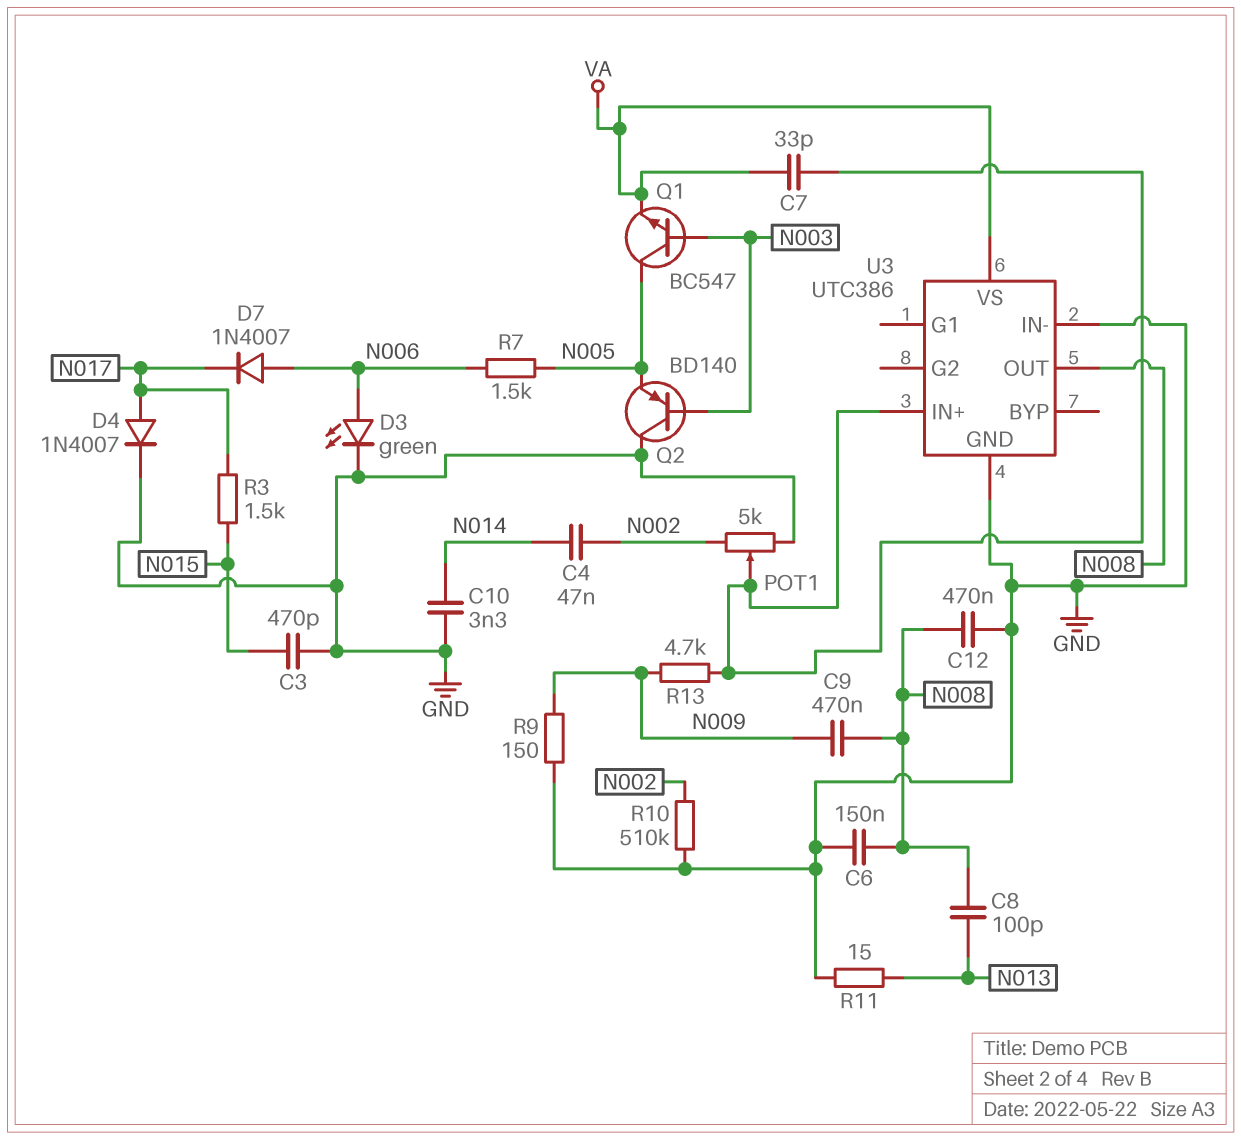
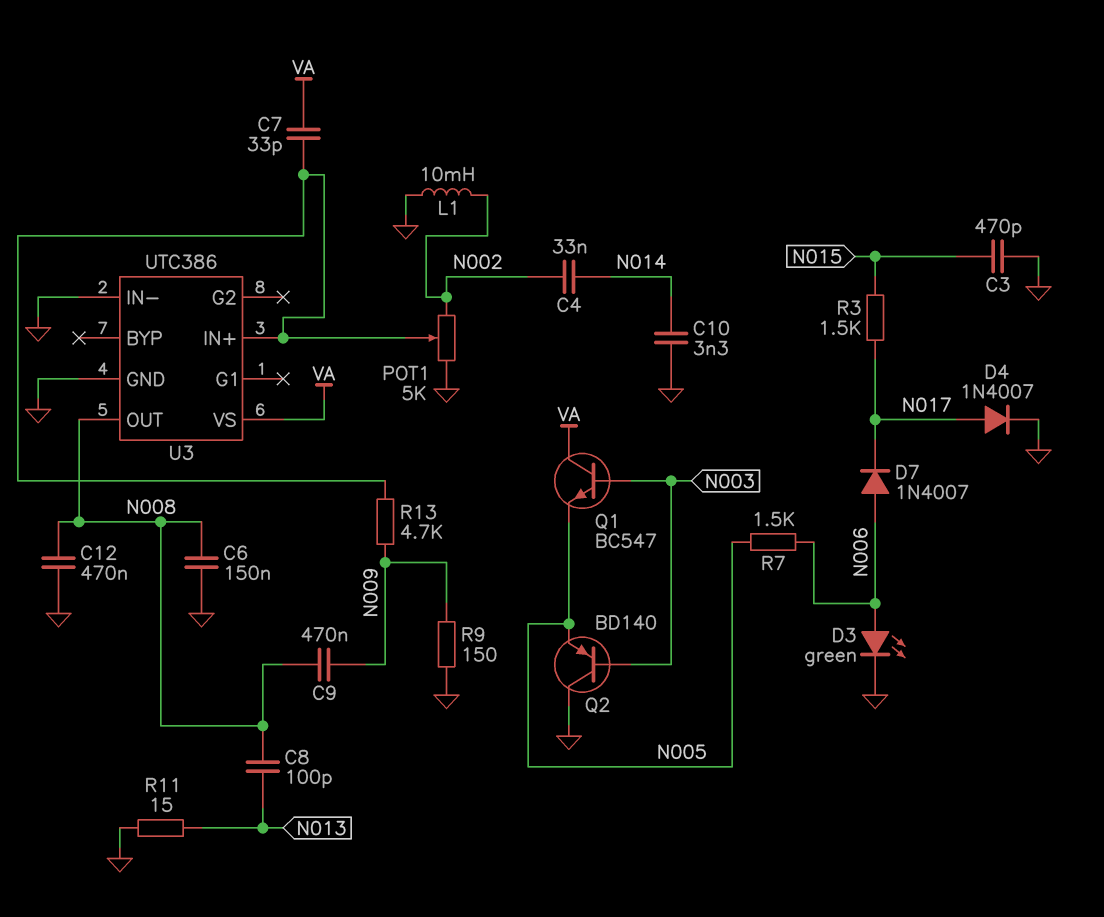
C4: 47nF (N002, N014) -> 33nF (N002, N014)
L1: none -> 10mH (GND, N002)
Q1: NPN BC547 (B N003, C N005, E VA) -> NPN BC547 (B N003, C VA, E N005)
R10: 510k (GND, N002) -> none

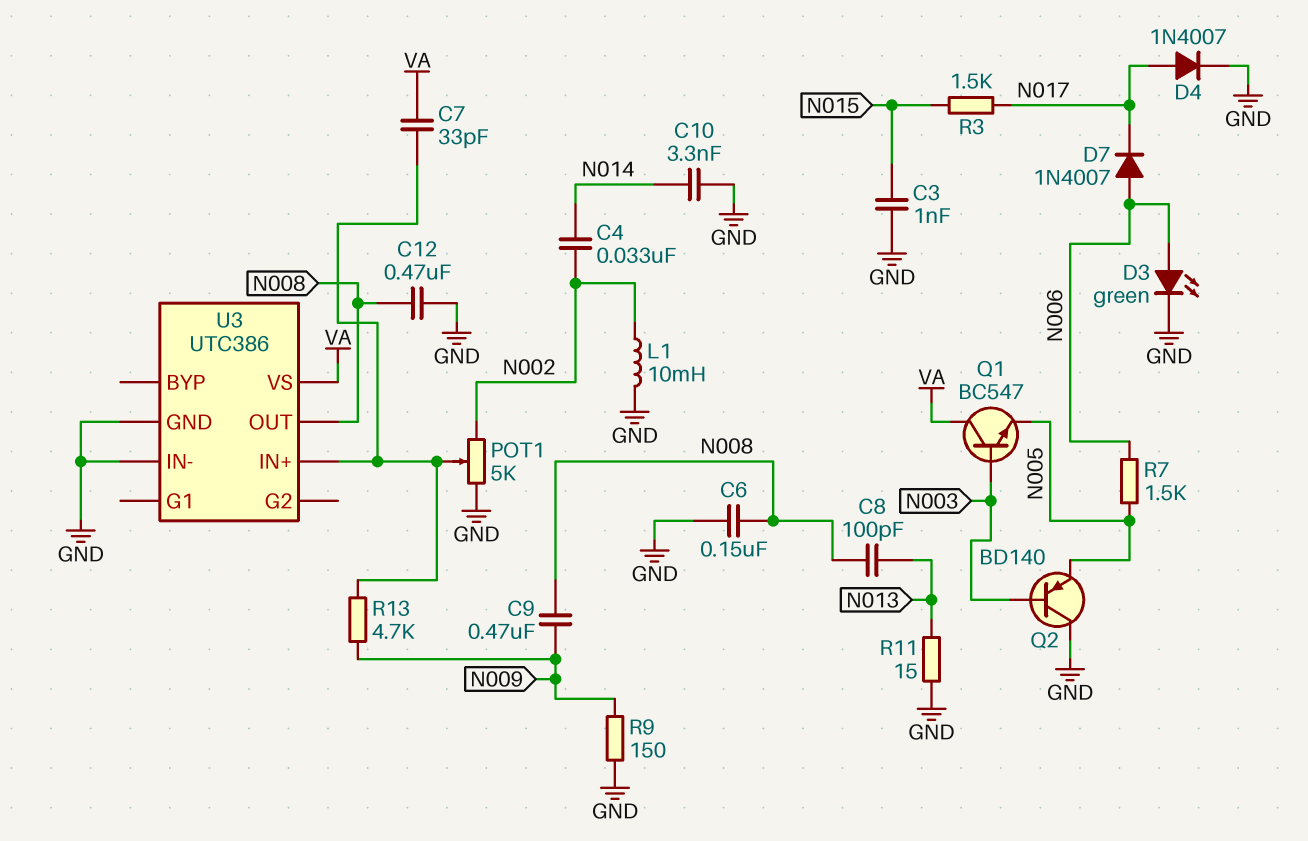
C3: 470pF (GND, N015) -> 1nF (GND, N015)

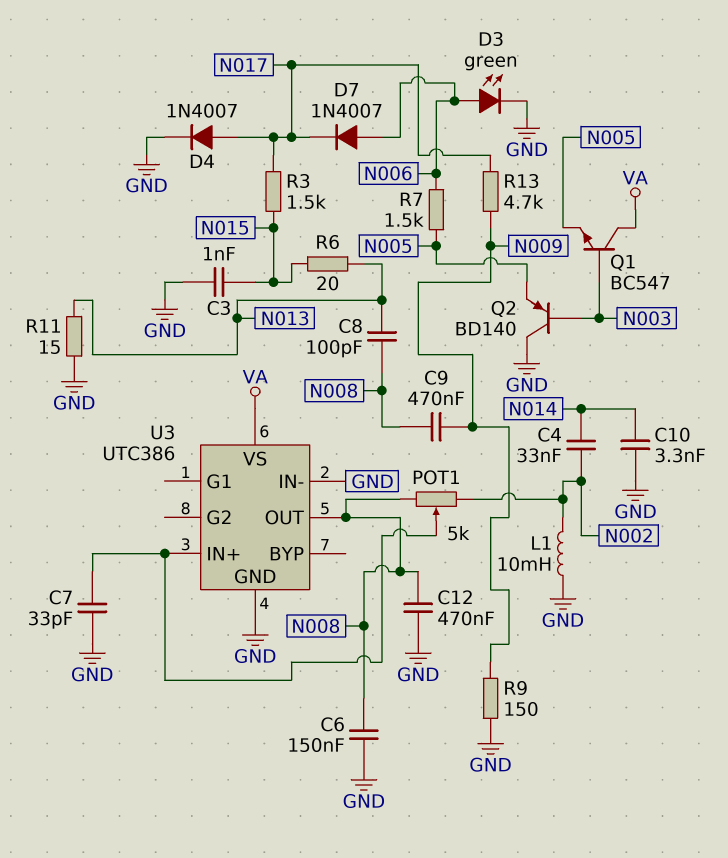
C7: 33pF (U3/IN+, VA) -> 33pF (GND, U3/IN+)
POT1: 5k (GND, N002, wiper U3/IN+) -> 5k (N002, N008, wiper U3/IN+)
R6: none -> 20 (N013, N015)
R13: 4.7k (N009, U3/IN+) -> 4.7k (N009, N017)

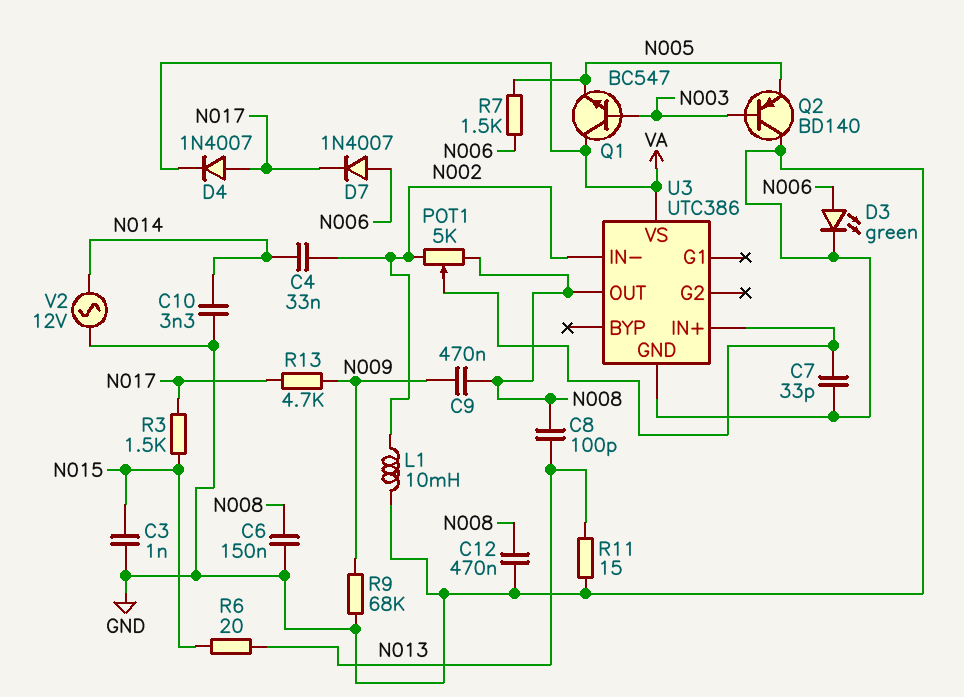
D4: diode 1N4007 (A N017, K GND) -> diode 1N4007 (A N017, K VA)
R9: 150 (GND, N009) -> 68k (GND, N009)
U3 pin IN-: GND -> N002
V2: none -> AC 12V (GND, N014)

